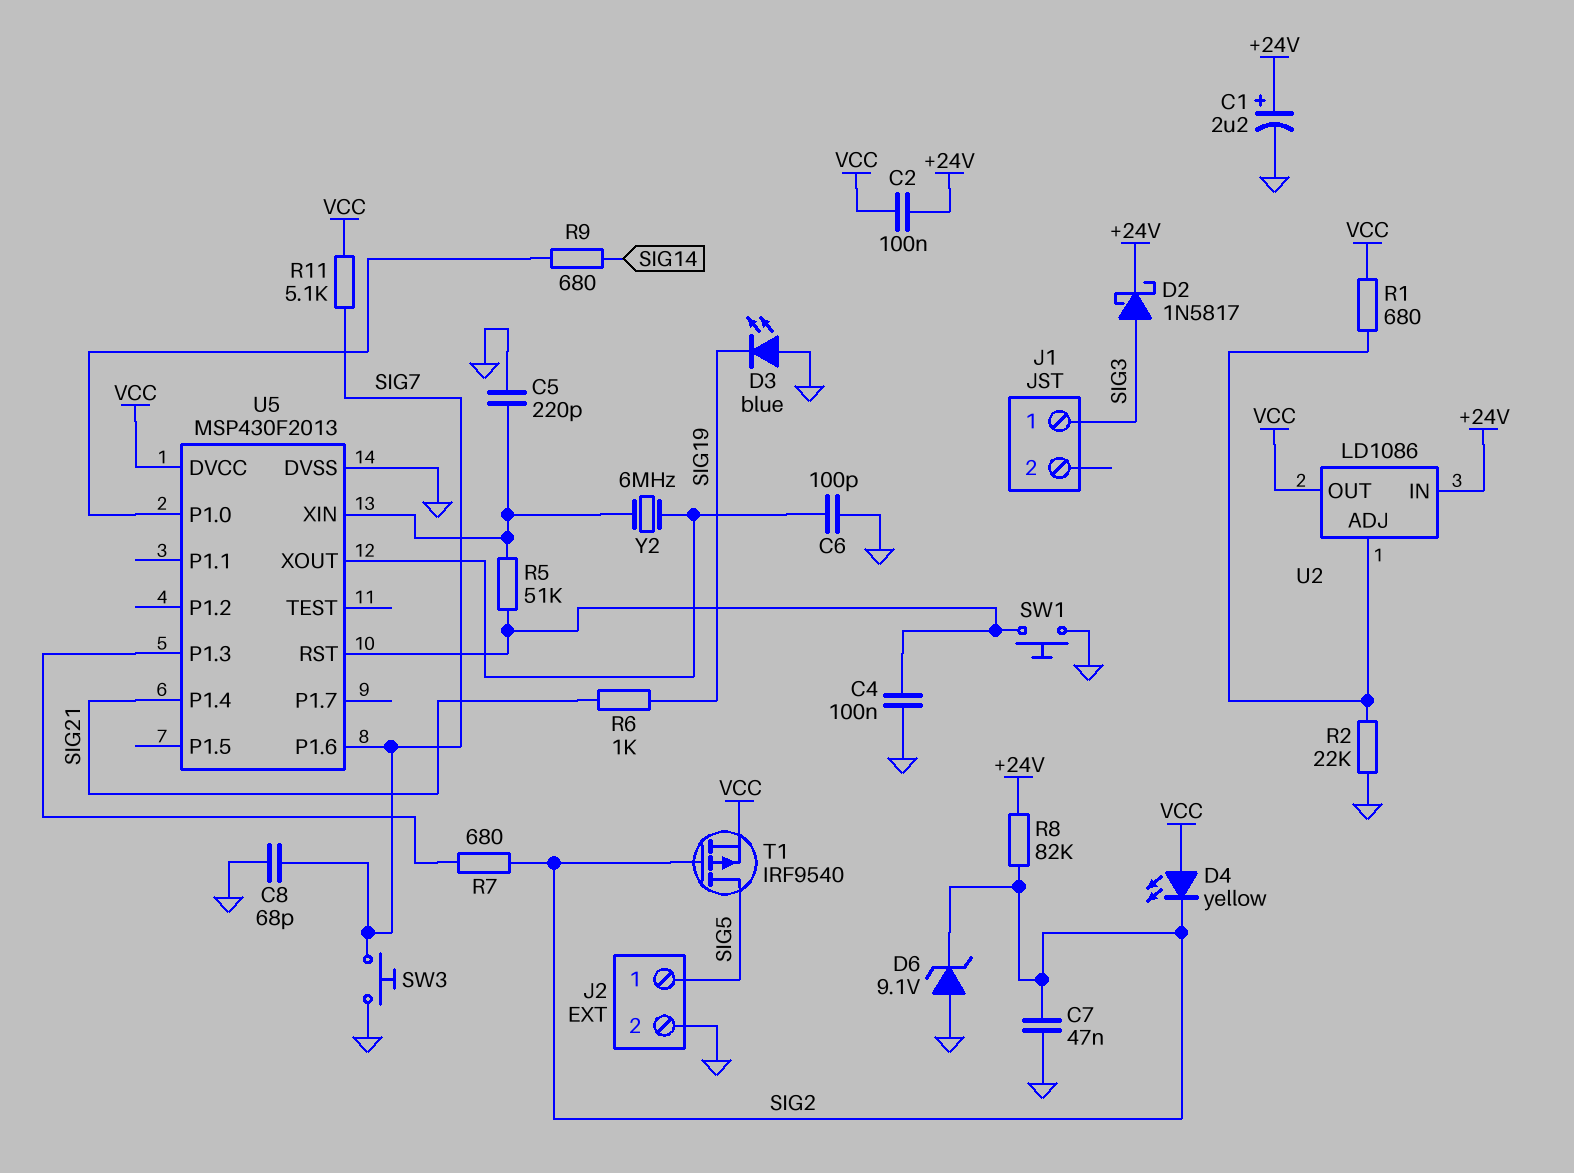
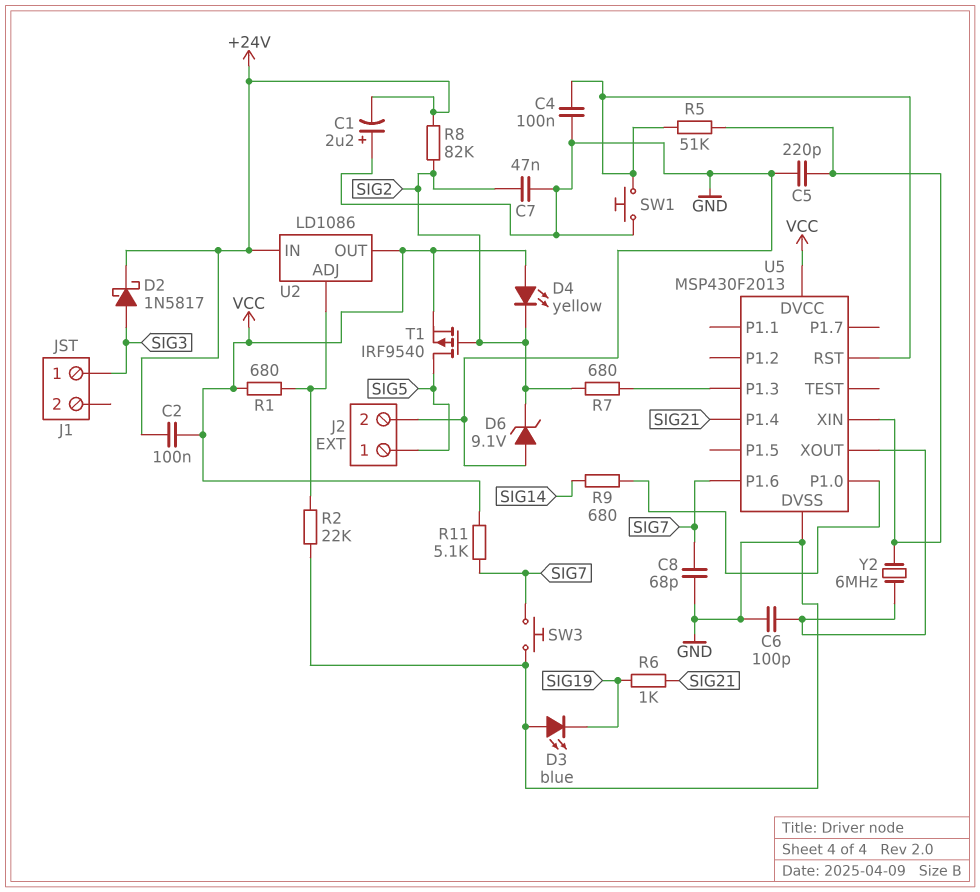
C1: 2.2uF (plus +24V, minus GND) -> 2.2uF (plus GND, minus +24V)

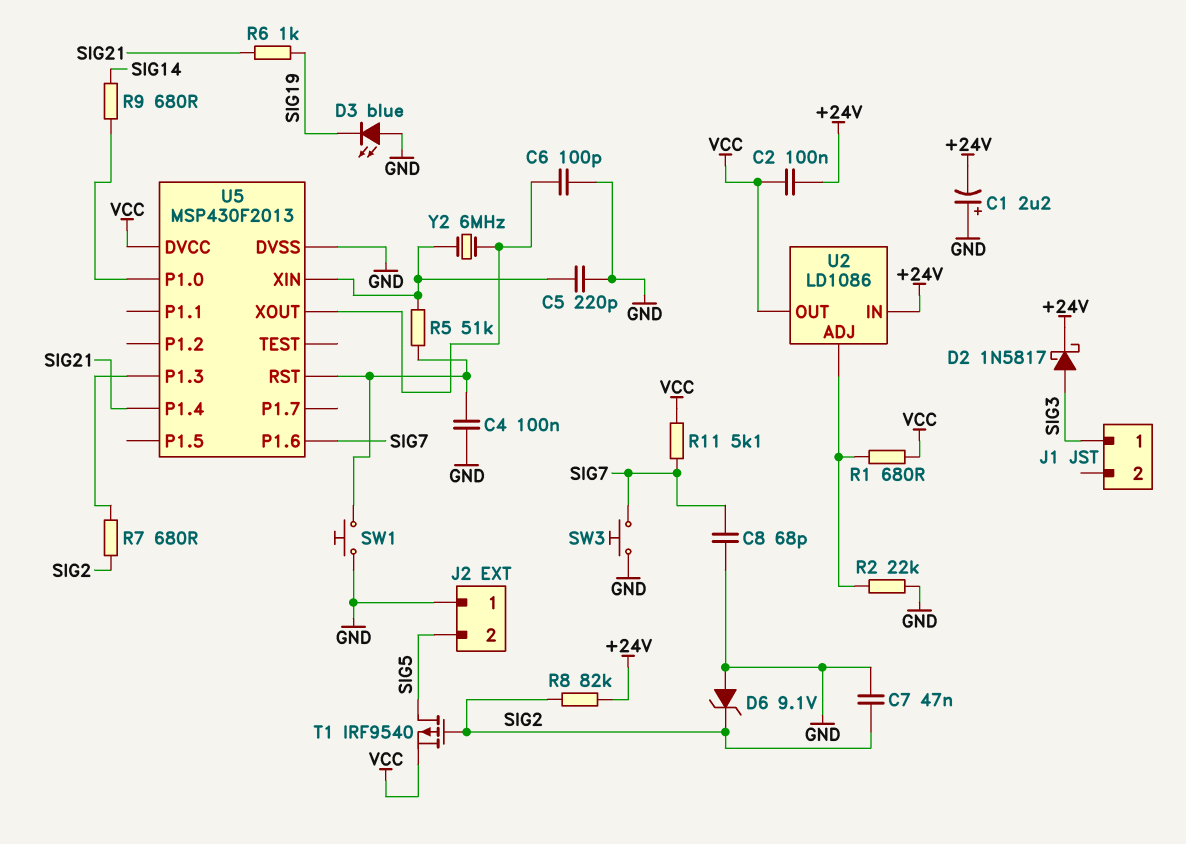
D4: LED yellow (A VCC, K SIG2) -> none
J2 pin 1: SIG5 -> GND
J2 pin 2: GND -> SIG5

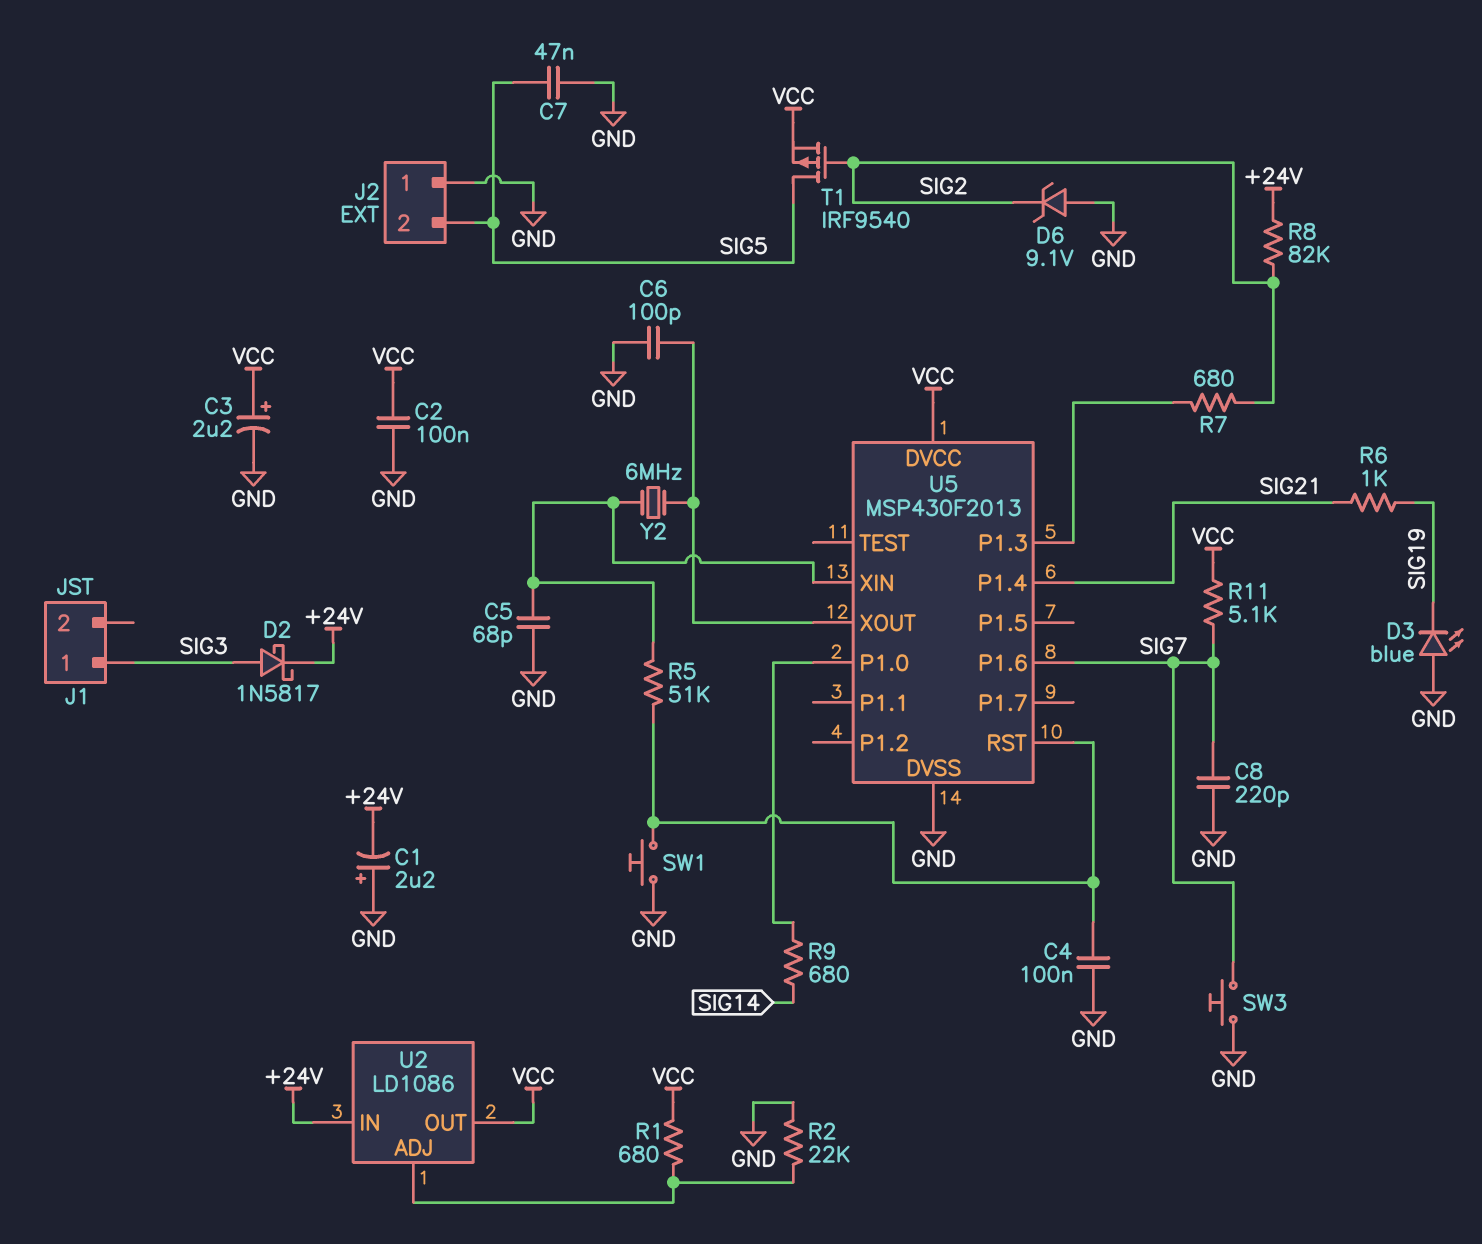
C2: 100nF (+24V, VCC) -> 100nF (GND, VCC)
C3: none -> 2.2uF (plus VCC, minus GND)
C5: 220pF (GND, U5/XIN) -> 68pF (GND, U5/XIN)
C7: 47nF (GND, SIG2) -> 47nF (GND, SIG5)
C8: 68pF (GND, SIG7) -> 220pF (GND, SIG7)

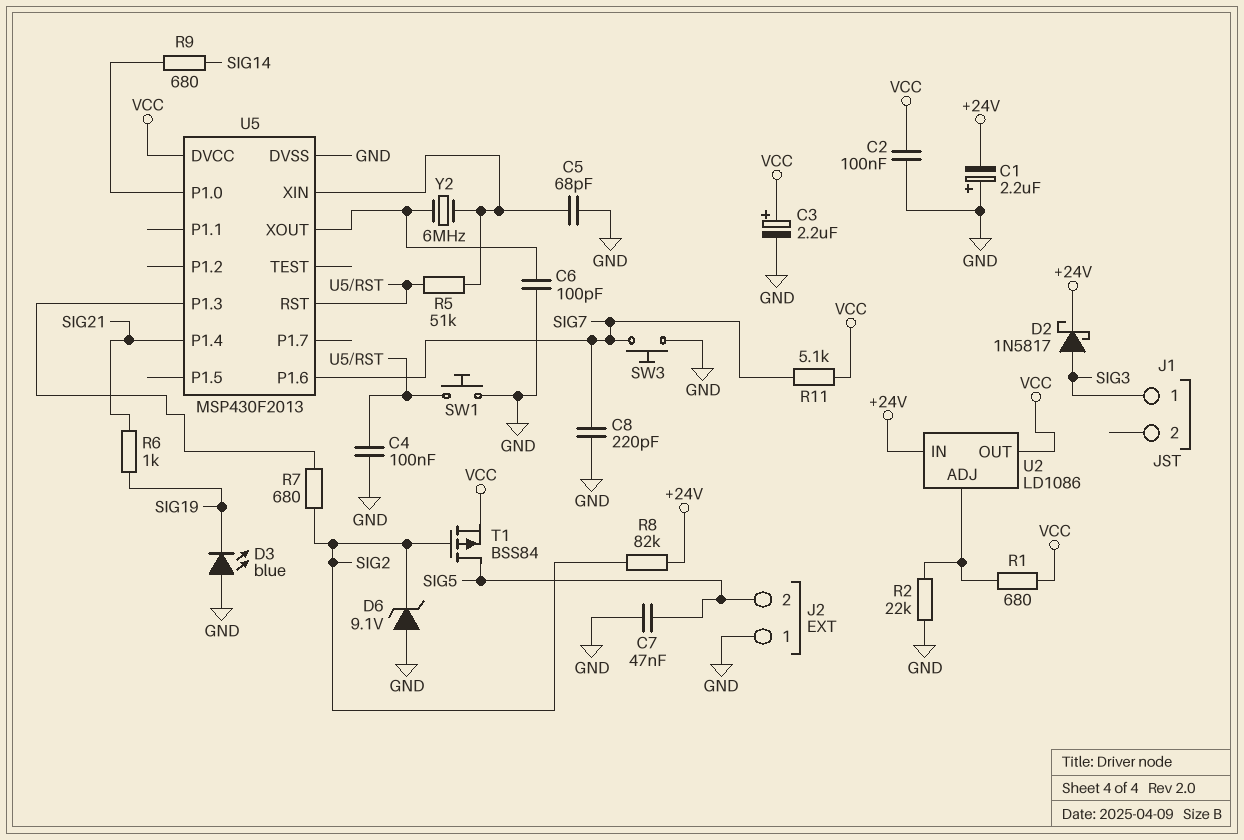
T1: PMOS IRF9540 (G SIG2, D SIG5, S VCC) -> PMOS BSS84 (G SIG2, D SIG5, S VCC)

